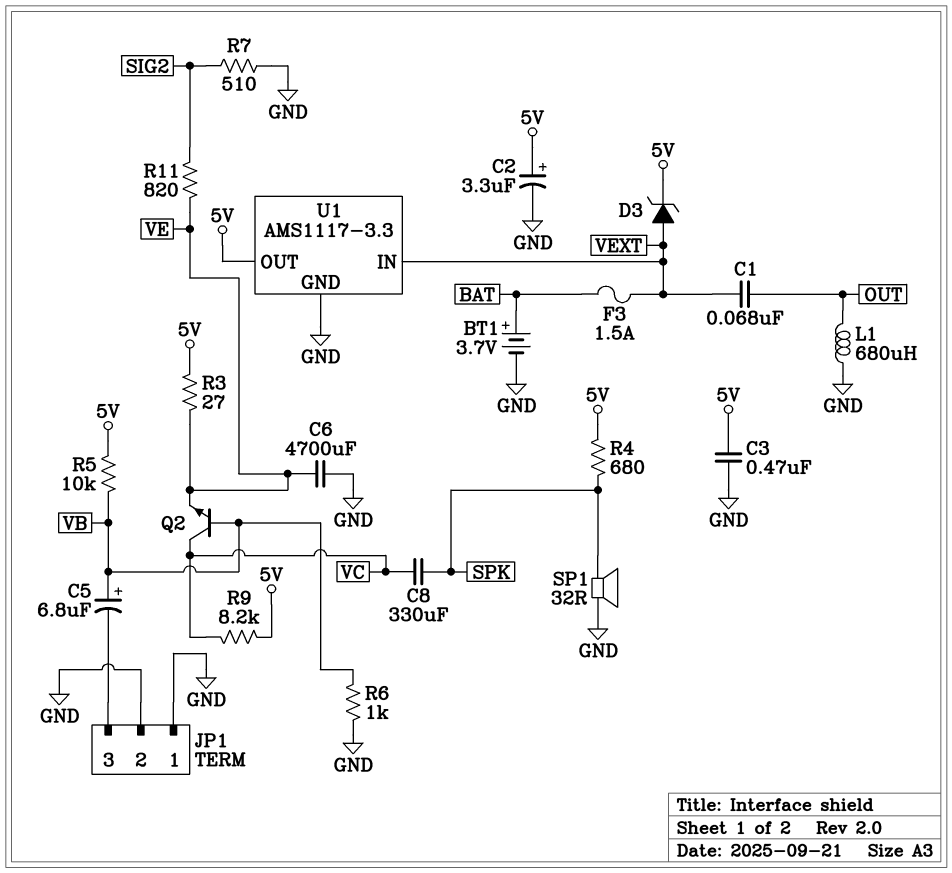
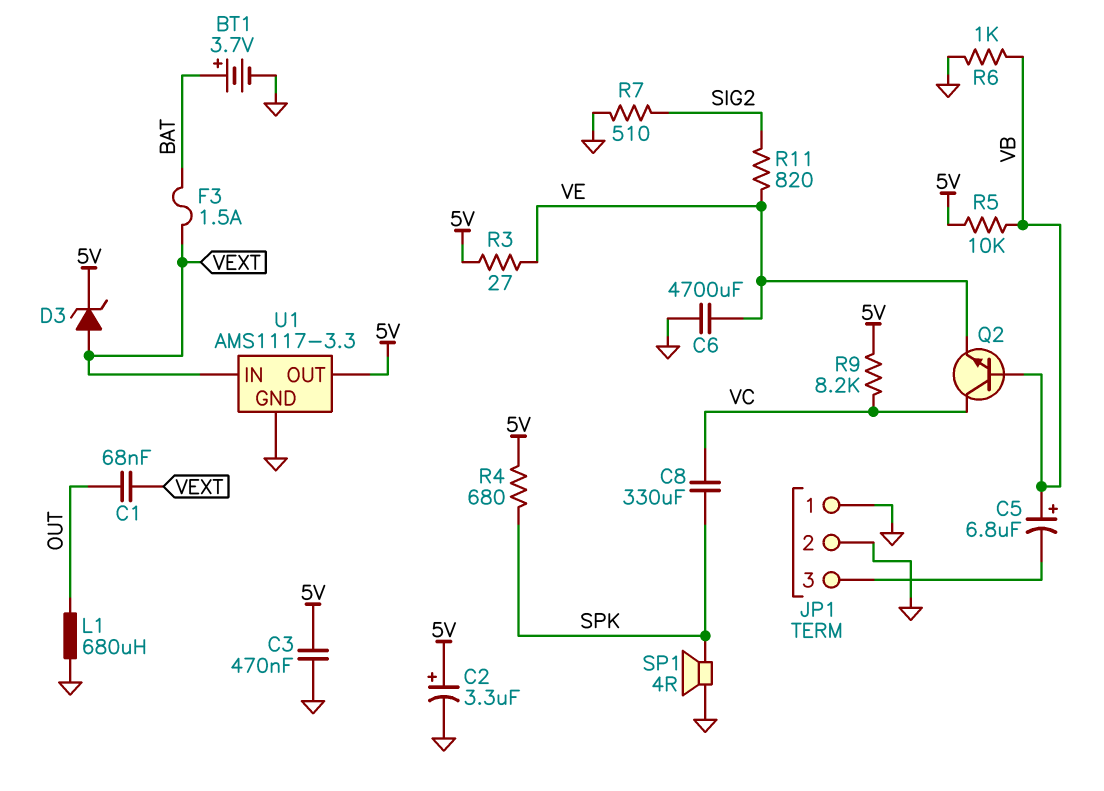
SP1: speaker 32R (GND, SPK) -> speaker 4R (GND, SPK)

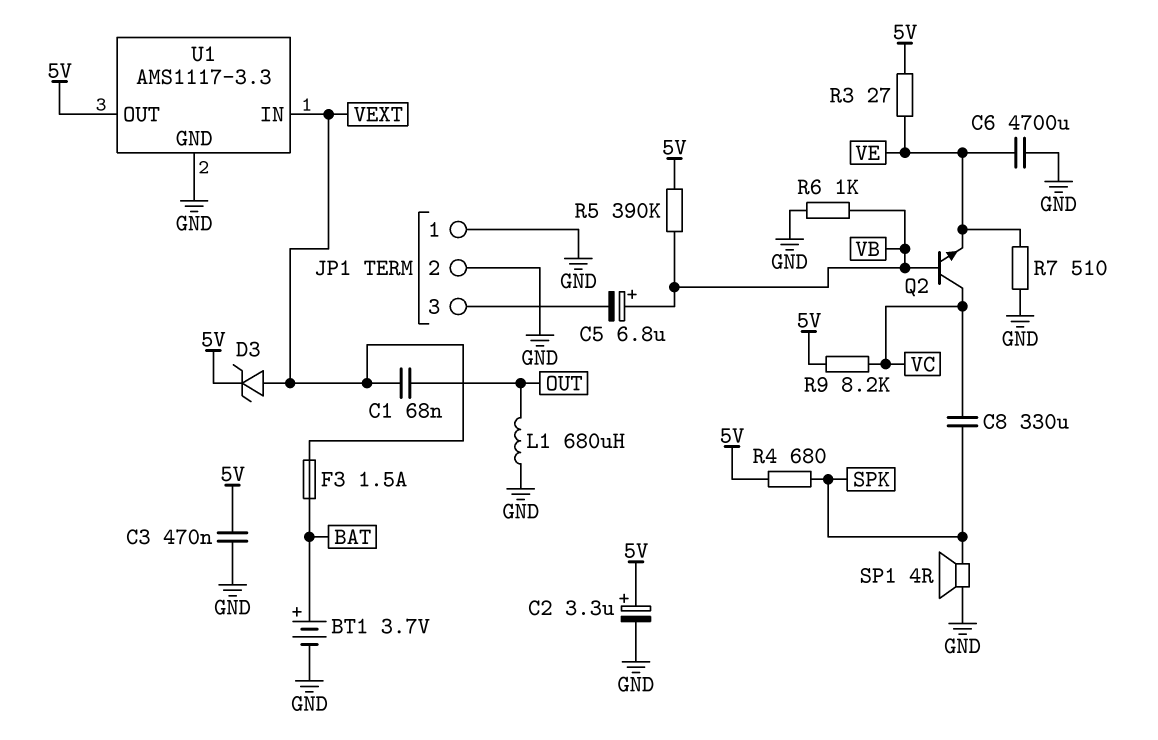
R5: 10k (5V, VB) -> 390k (5V, VB)
R7: 510 (GND, SIG2) -> 510 (GND, VE)
R11: 820 (SIG2, VE) -> none

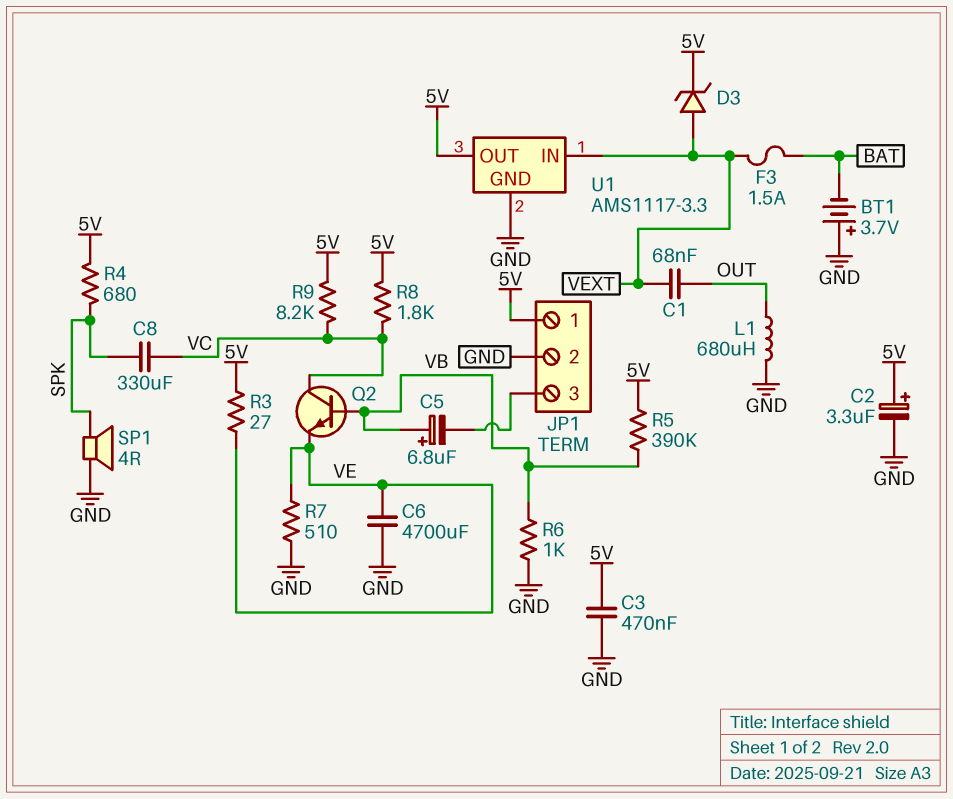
BT1: 3.7V (plus BAT, minus GND) -> 3.7V (plus GND, minus BAT)
JP1 pin 1: GND -> 5V
R8: none -> 1.8k (5V, VC)

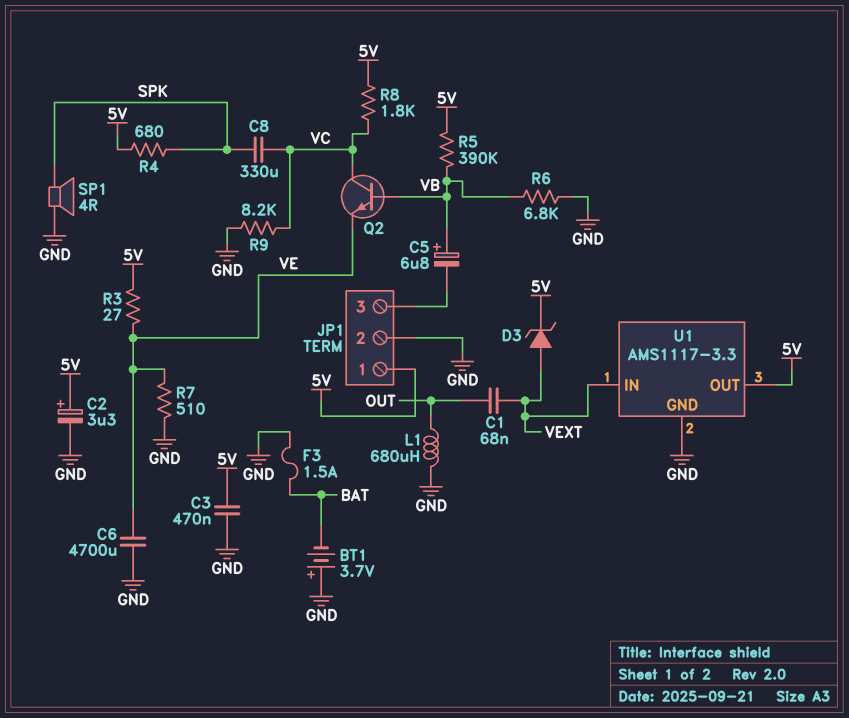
F3: 1.5A (BAT, VEXT) -> 1.5A (BAT, GND)
R6: 1k (GND, VB) -> 6.8k (GND, VB)
R9: 8.2k (5V, VC) -> 8.2k (GND, VC)

